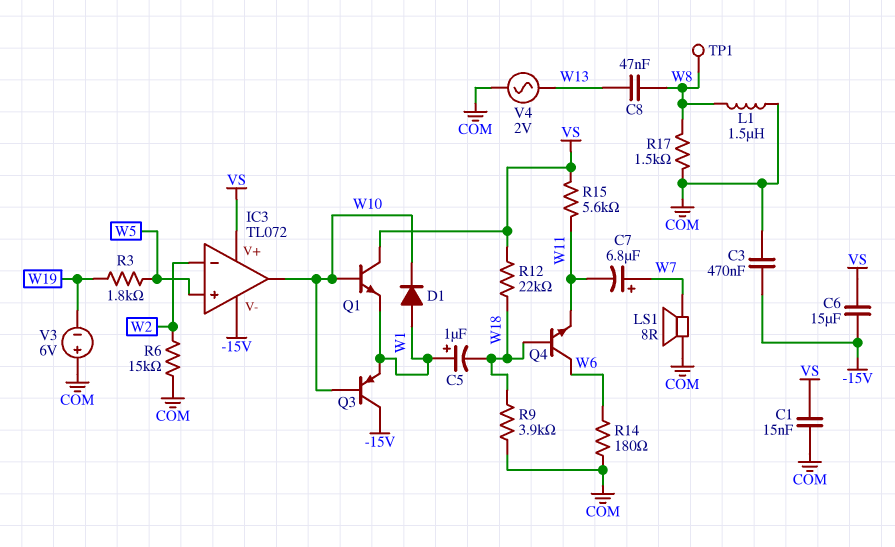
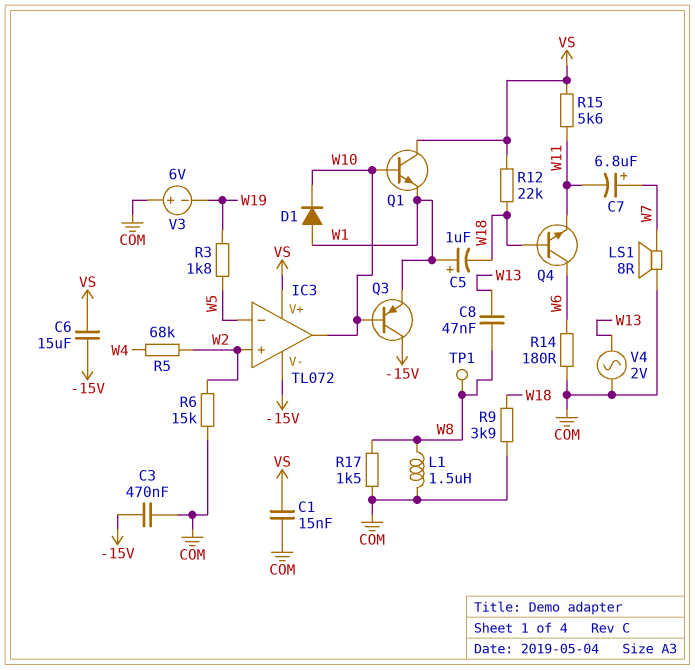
IC3 pin in+: W5 -> W2
IC3 pin in-: W2 -> W5
R5: none -> 68k (W2, W4)

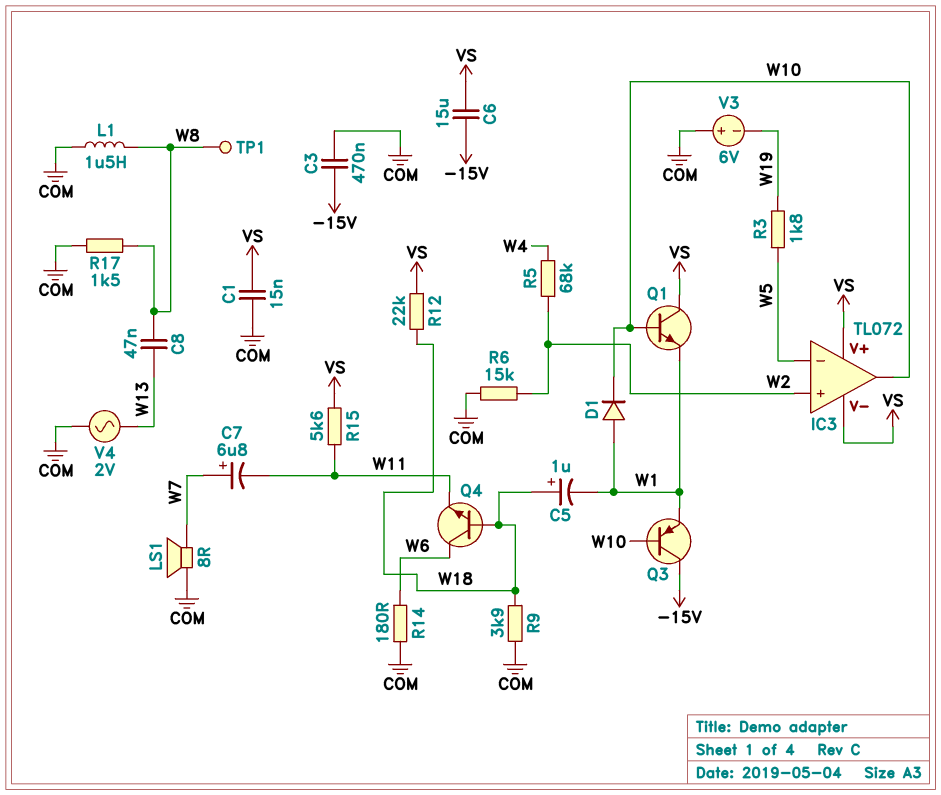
C5: 1uF (plus W1, minus W18) -> 1uF (plus W18, minus W1)
IC3 pin V-: -15V -> VS

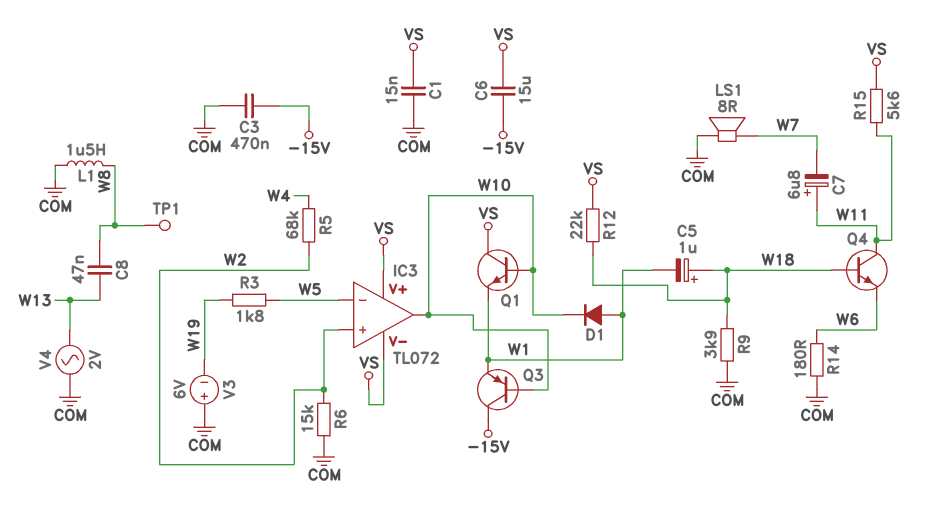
C7: 6.8uF (plus W7, minus W11) -> 6.8uF (plus W11, minus W7)
Q4: NPN (B W18, C W6, E W11) -> NPN (B W18, C W11, E W6)
R17: 1.5k (COM, W8) -> none

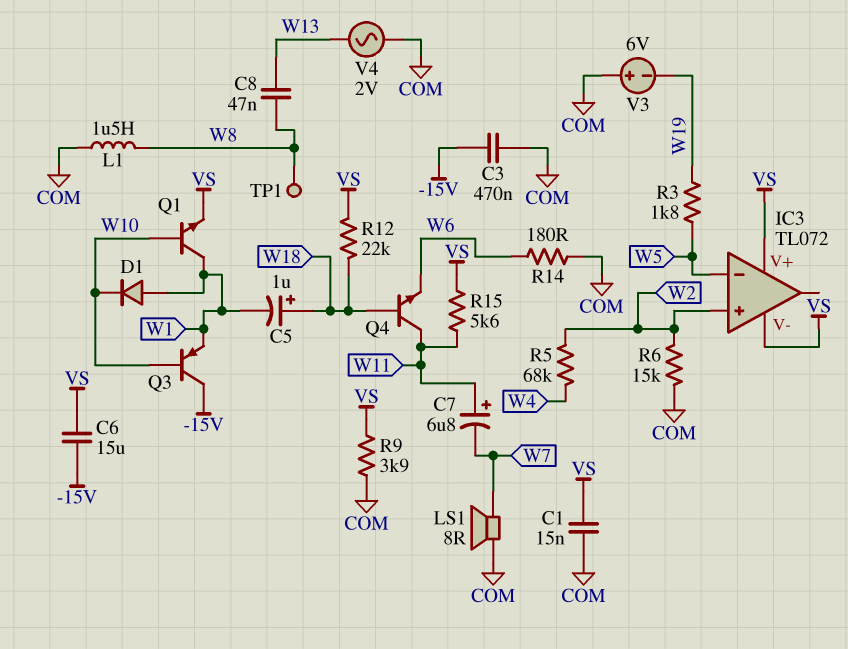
IC3 pin out: W10 -> none
Q1: NPN (B W10, C VS, E W1) -> NPN (B W10, C W1, E VS)
R9: 3.9k (COM, W18) -> 3.9k (COM, VS)

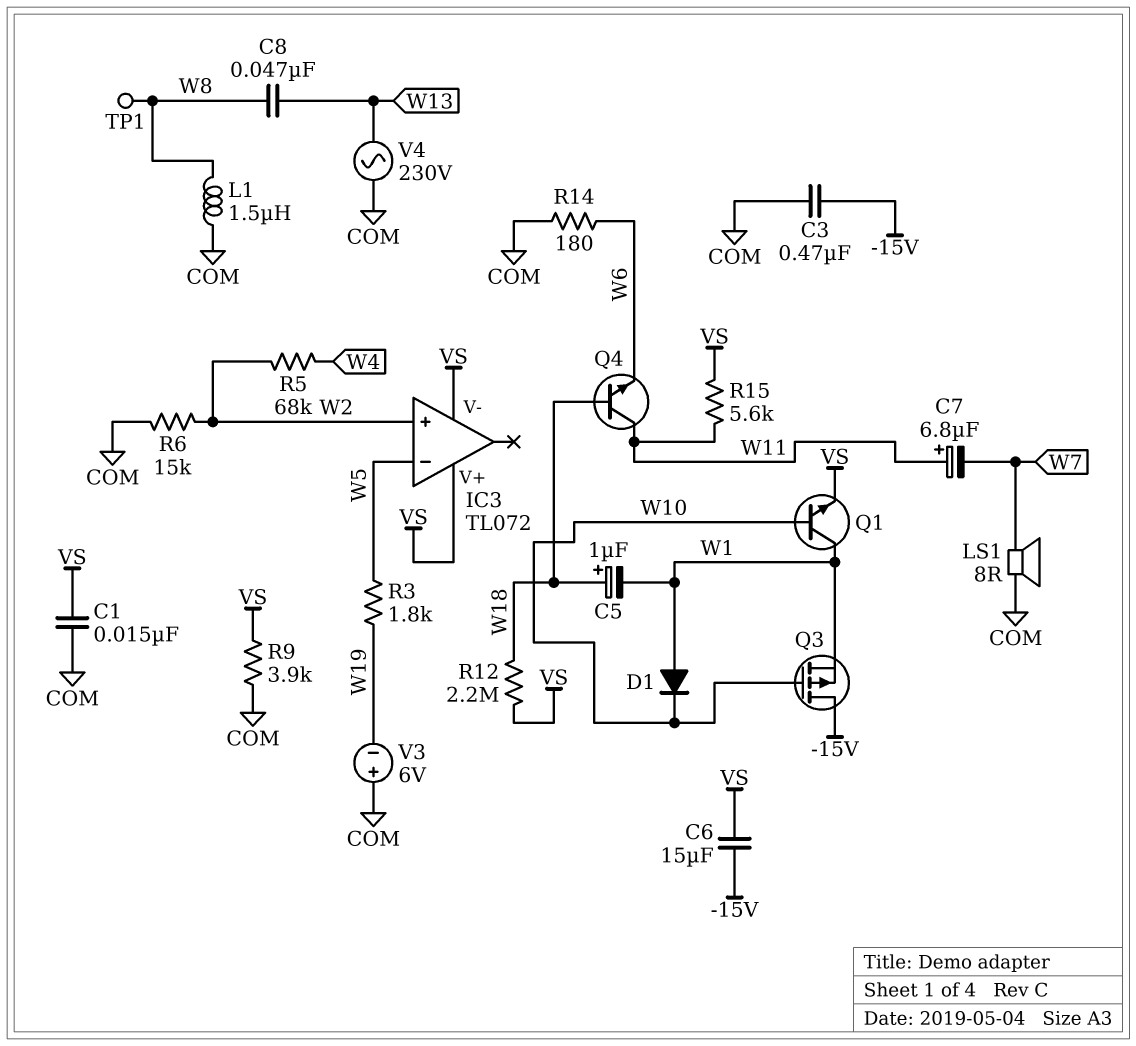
Q3: PNP (B W10, C -15V, E W1) -> PMOS (G W10, D -15V, S W1)
R12: 22k (VS, W18) -> 2.2M (VS, W18)
V4: AC 2V (COM, W13) -> AC 230V (COM, W13)

